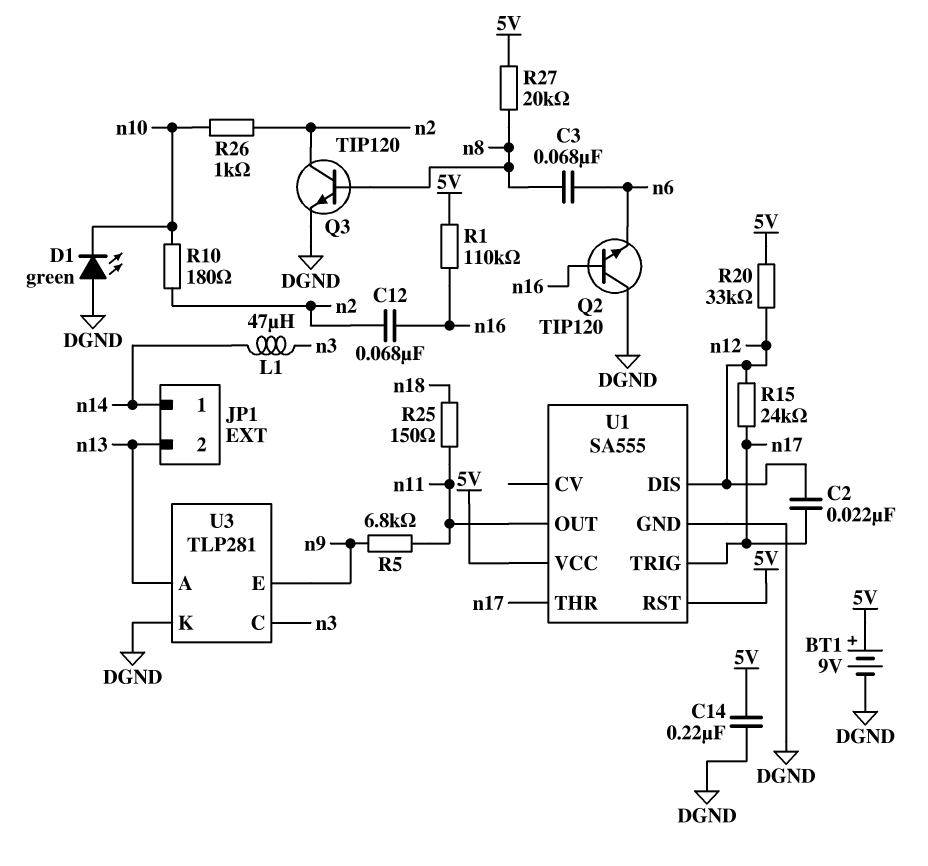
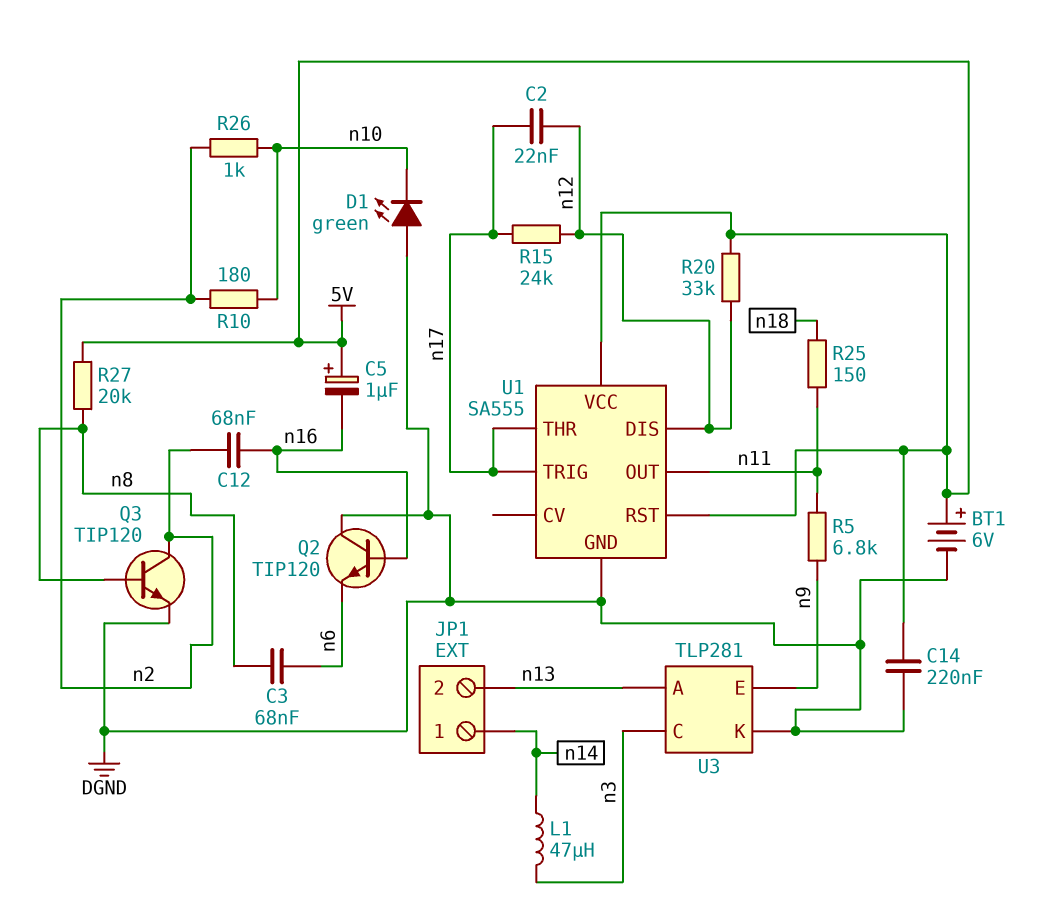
BT1: 9V (plus 5V, minus DGND) -> 6V (plus 5V, minus DGND)
C5: none -> 1uF (plus 5V, minus n16)
R1: 110k (5V, n16) -> none

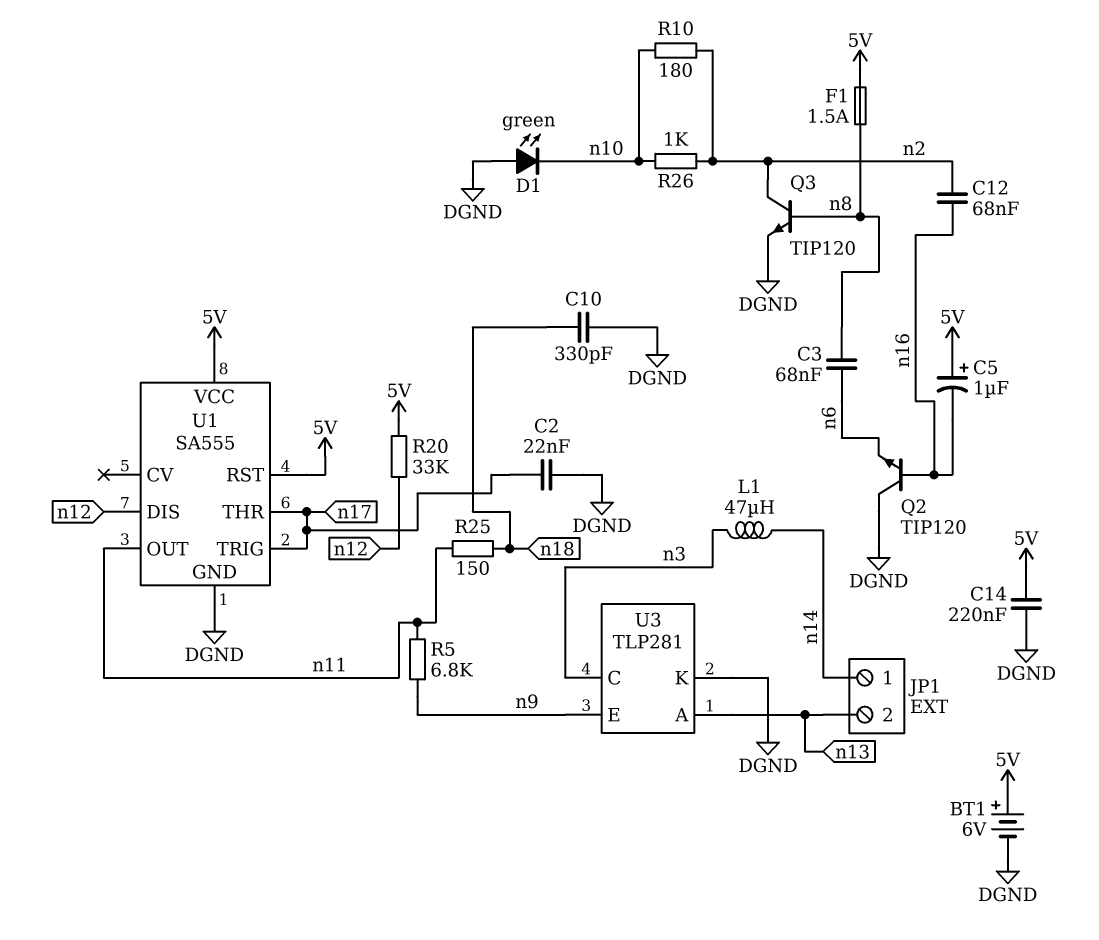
C2: 22nF (n12, n17) -> 22nF (DGND, n17)
C10: none -> 330pF (DGND, n18)
F1: none -> 1.5A (5V, n8)
R15: 24k (n12, n17) -> none
R27: 20k (5V, n8) -> none

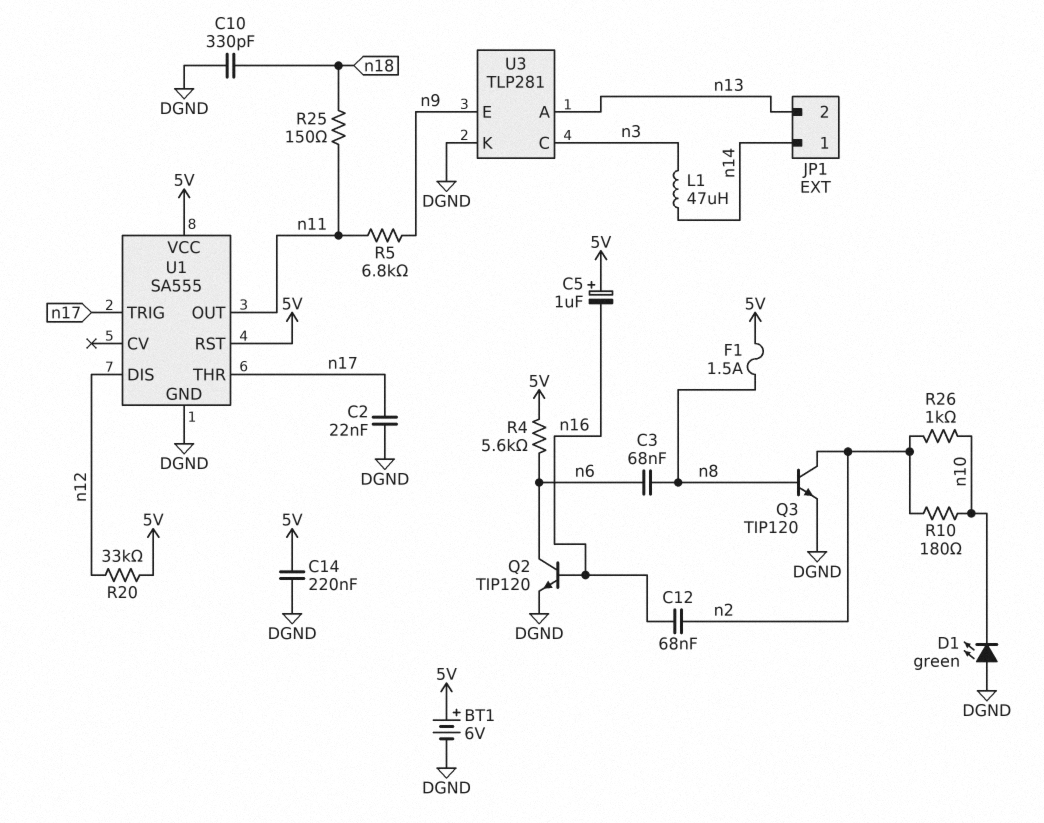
Q2: NPN TIP120 (B n16, C DGND, E n6) -> NPN TIP120 (B n16, C n6, E DGND)
R4: none -> 5.6k (5V, n6)

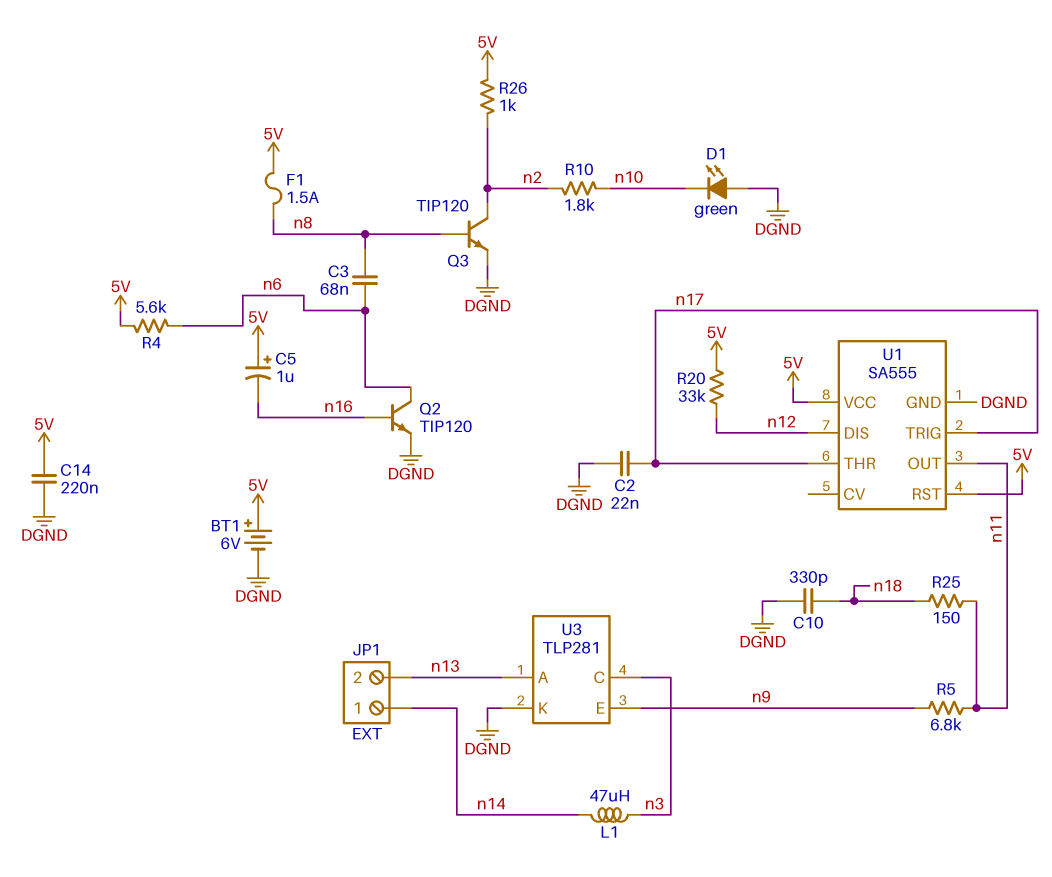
C12: 68nF (n2, n16) -> none
R10: 180 (n2, n10) -> 1.8k (n2, n10)
R26: 1k (n2, n10) -> 1k (5V, n2)

